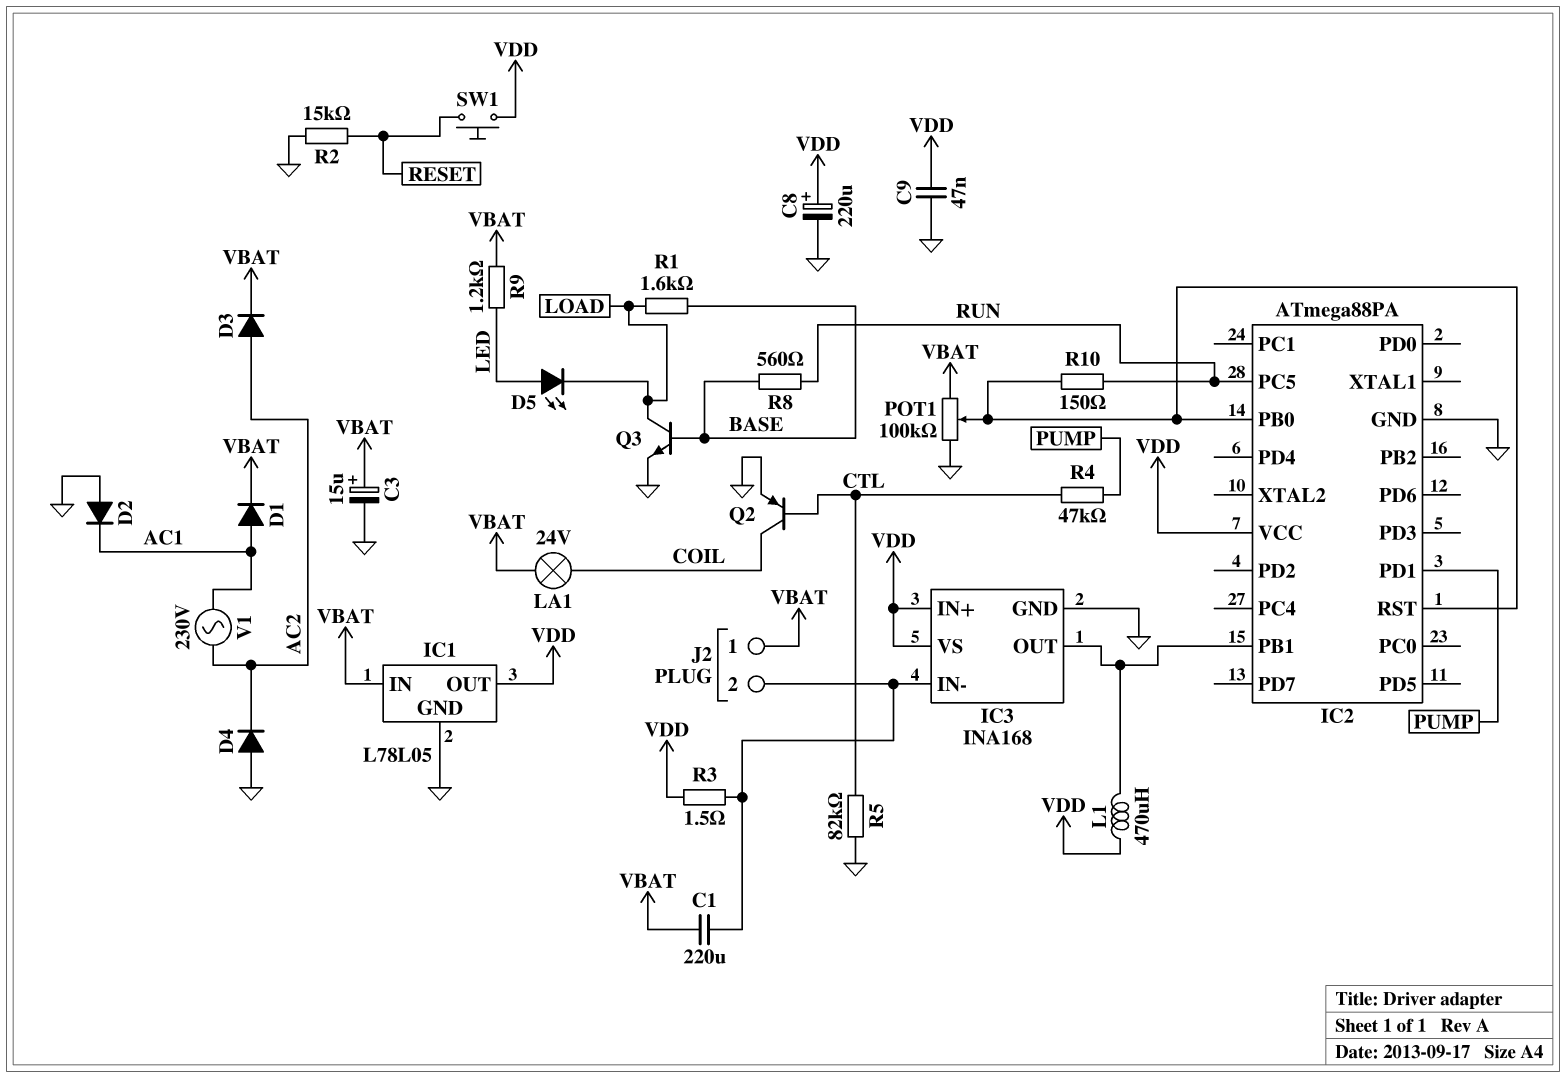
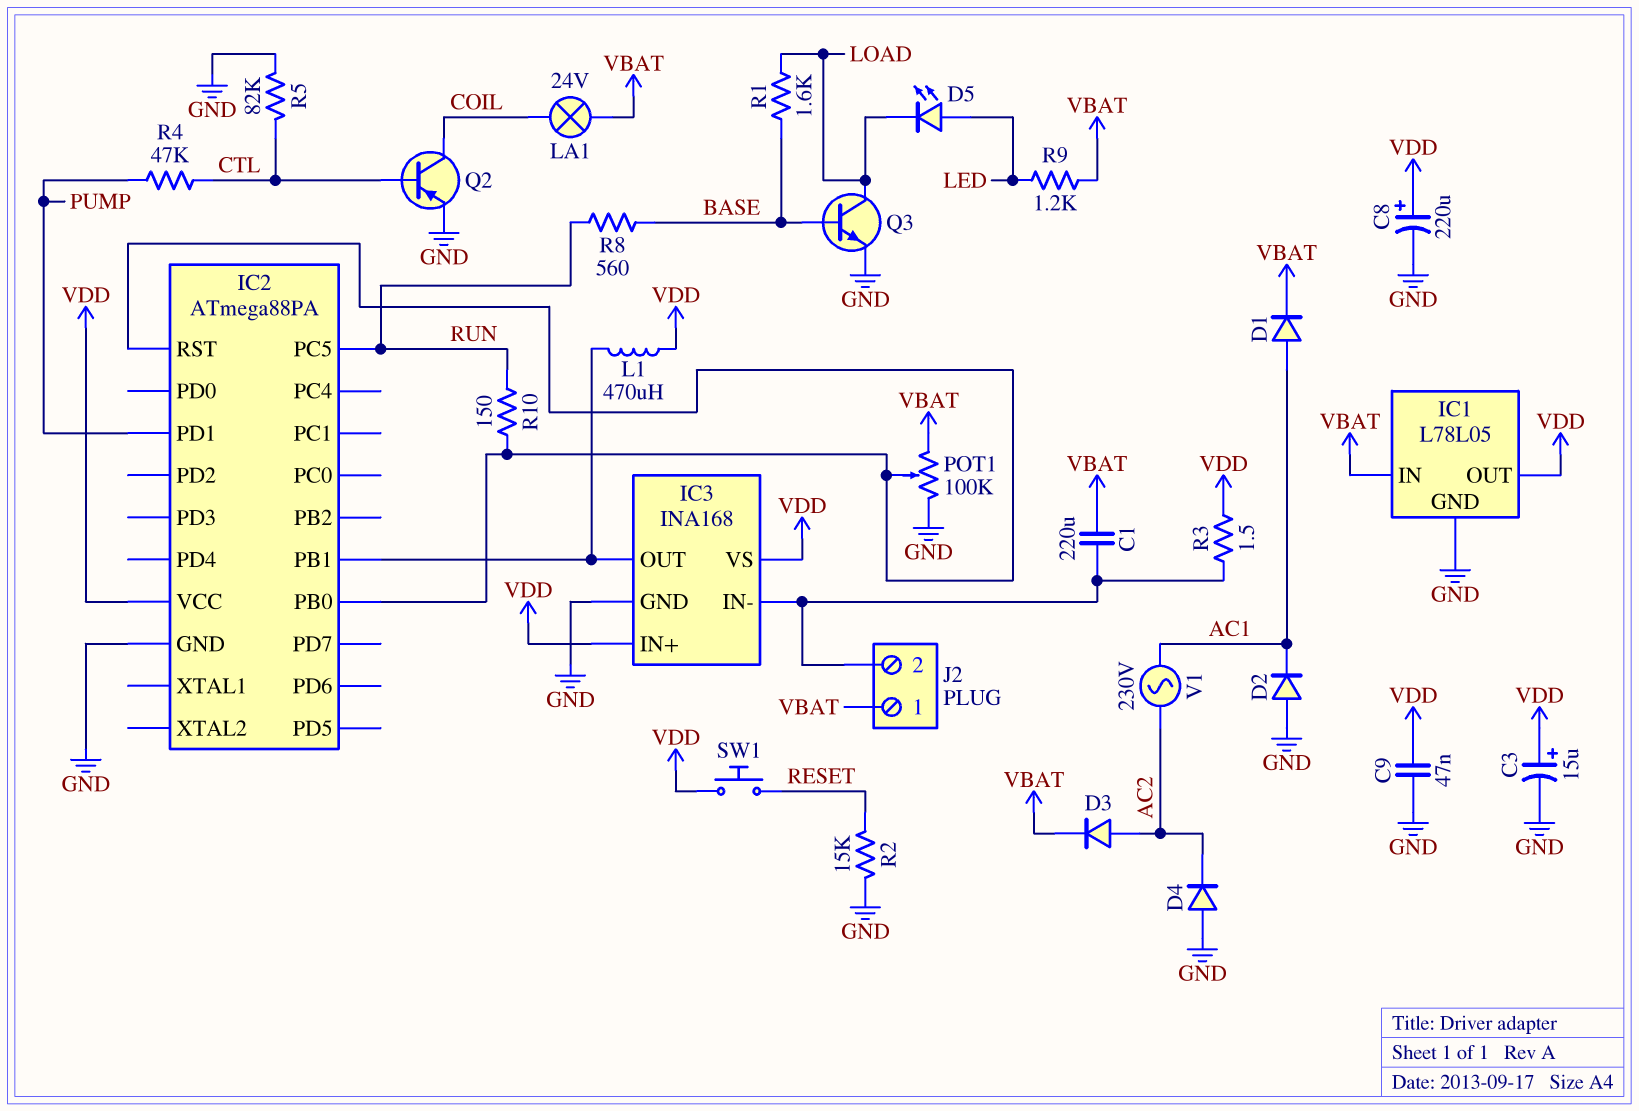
C3: 15uF (plus VBAT, minus GND) -> 15uF (plus VDD, minus GND)

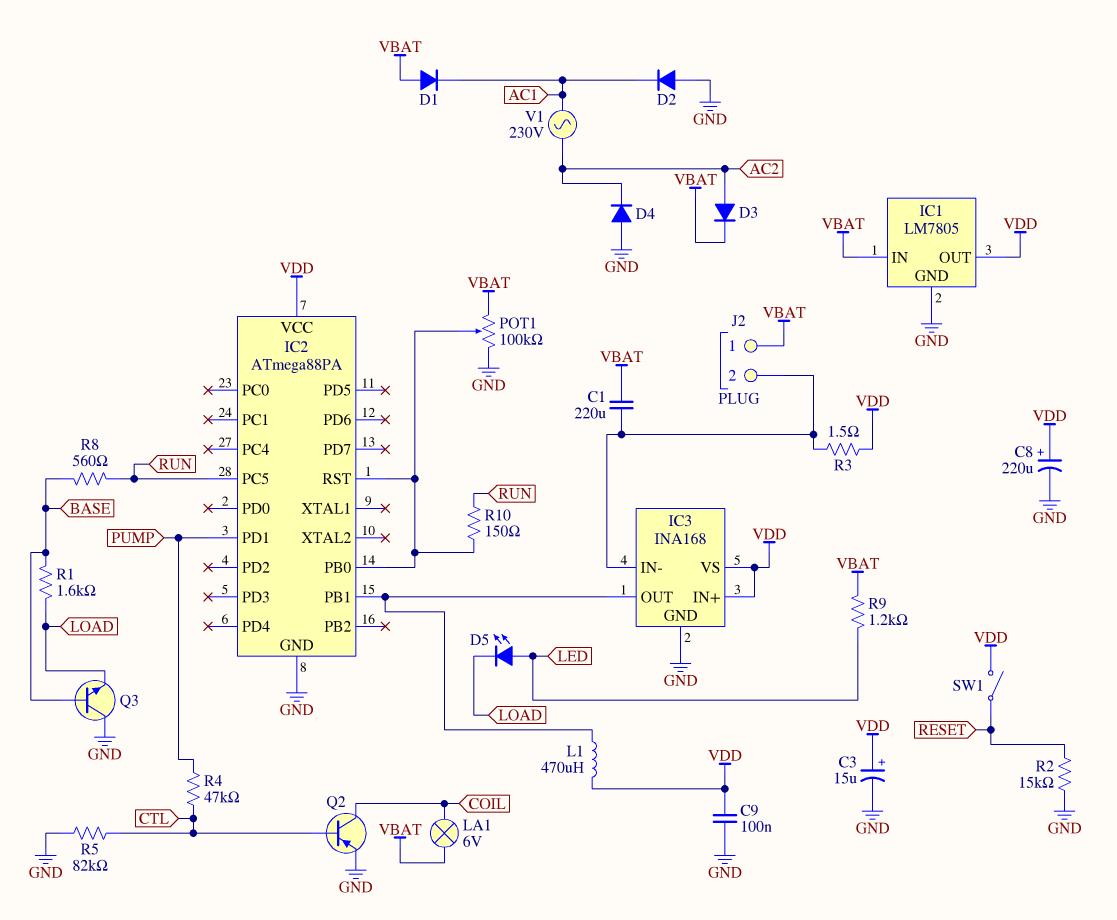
C9: 47nF (GND, VDD) -> 100nF (GND, VDD)
D1: diode (A AC1, K VBAT) -> diode (A VBAT, K AC1)
IC1: L78L05 -> LM7805
LA1: lamp 24V (COIL, VBAT) -> lamp 6V (COIL, VBAT)
Q3: NPN (B BASE, C LOAD, E GND) -> NPN (B BASE, C GND, E LOAD)
SW1: button (RESET, VDD) -> switch (RESET, VDD)

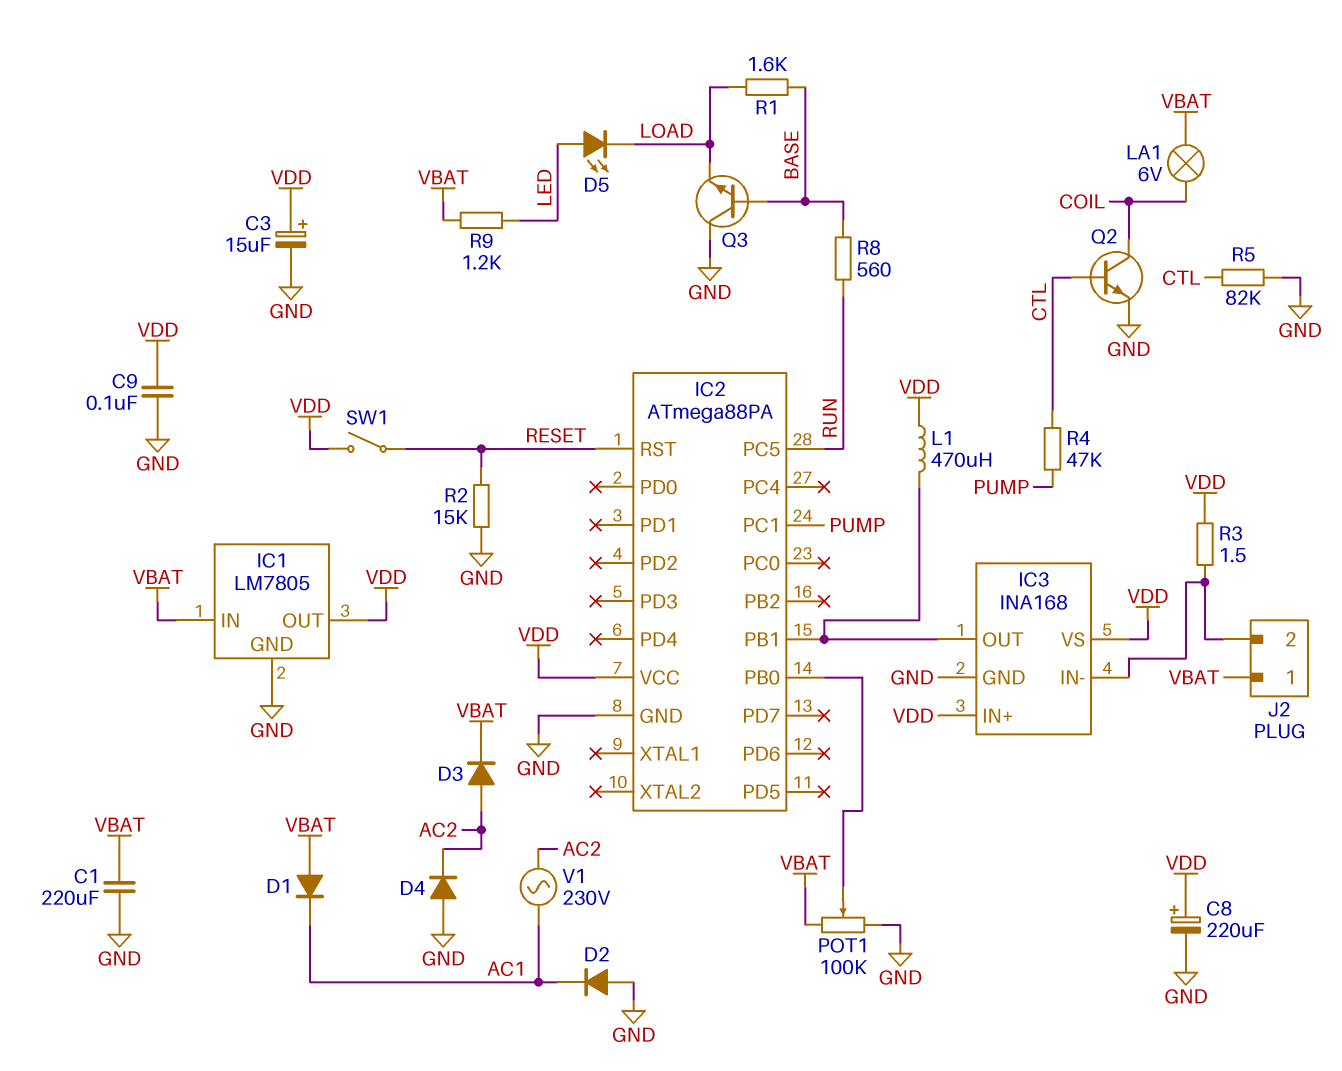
C1: 220uF (IC3/IN-, VBAT) -> 220uF (GND, VBAT)
IC2 pin PC1: none -> PUMP
IC2 pin PD1: PUMP -> none
IC2 pin RST: IC2/PB0 -> RESET
Q2: PNP (B CTL, C COIL, E GND) -> NPN (B CTL, C COIL, E GND)
R10: 150 (IC2/PB0, RUN) -> none

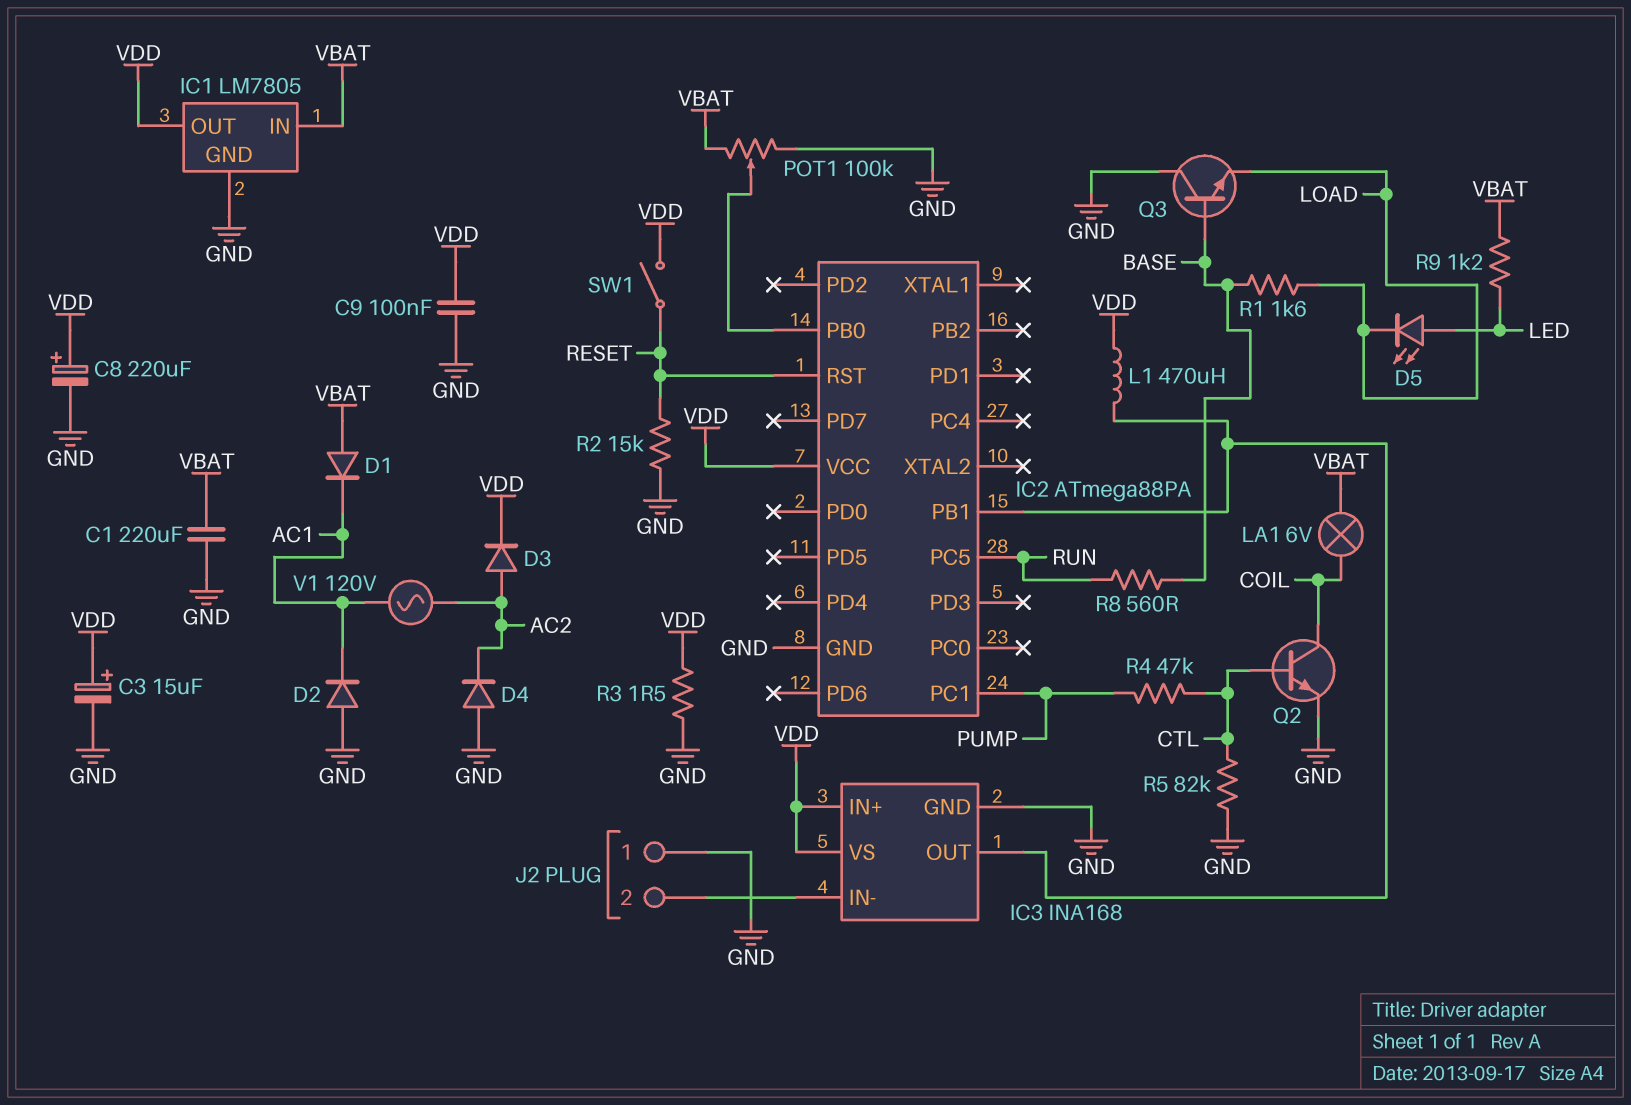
D3: diode (A AC2, K VBAT) -> diode (A AC2, K VDD)
J2 pin 1: VBAT -> GND
R3: 1.5 (IC3/IN-, VDD) -> 1.5 (GND, VDD)
V1: AC 230V (AC1, AC2) -> AC 120V (AC1, AC2)

